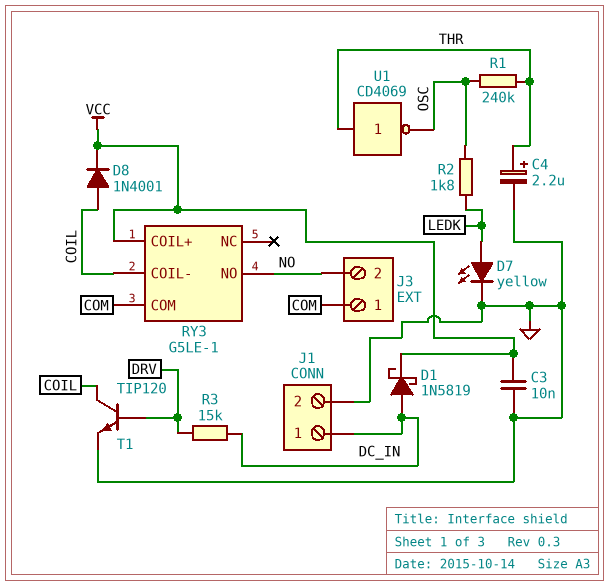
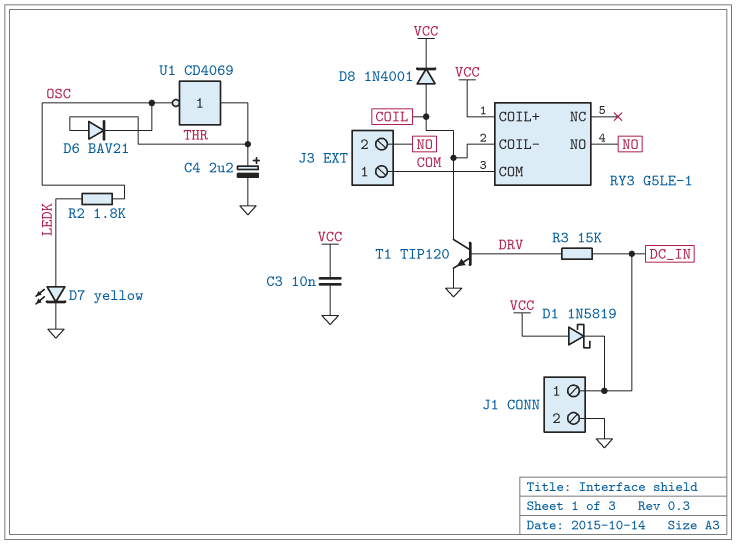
D1: schottky 1N5819 (A DC_IN, K VCC) -> schottky 1N5819 (A VCC, K DC_IN)
D6: none -> diode BAV21 (A THR, K OSC)
R1: 240k (OSC, THR) -> none

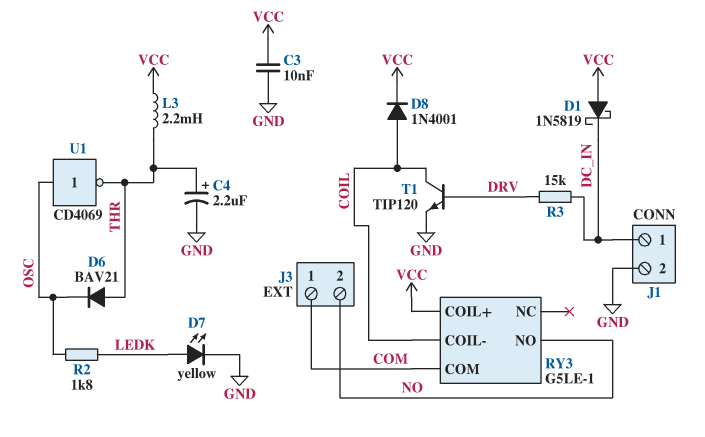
L3: none -> 2.2mH (THR, VCC)
U1: NOT CD4069 (in THR, out OSC) -> NOT CD4069 (in OSC, out THR)

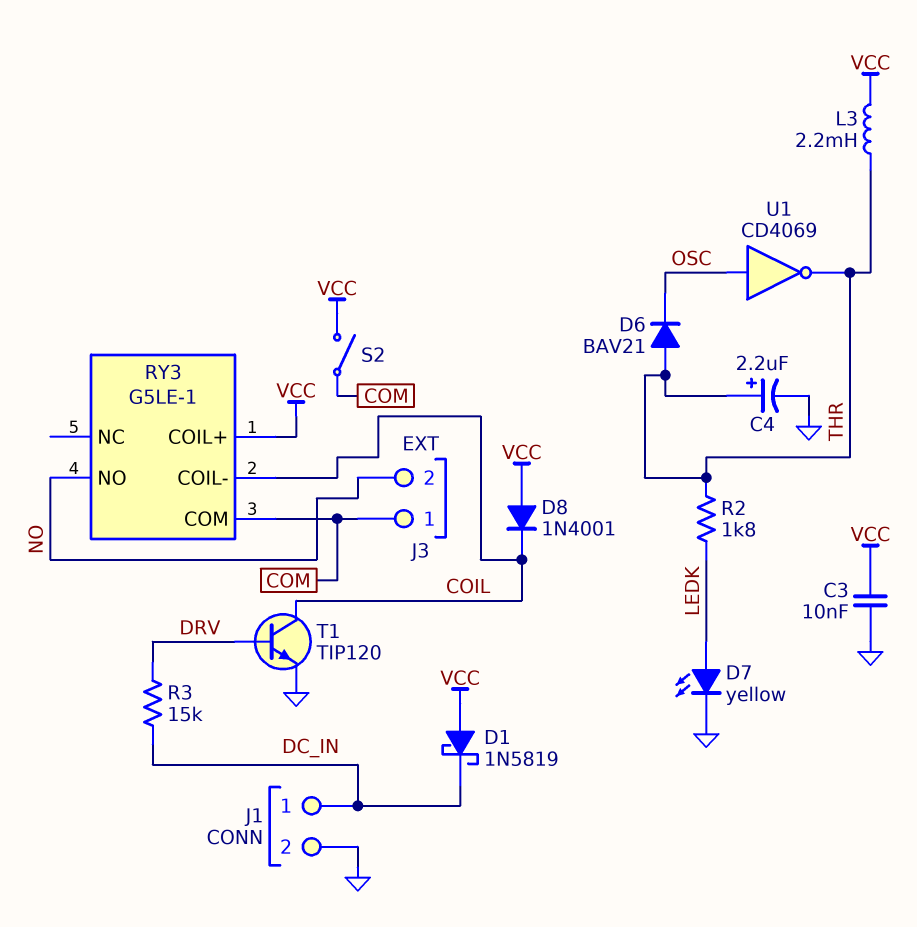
D8: diode 1N4001 (A COIL, K VCC) -> diode 1N4001 (A VCC, K COIL)
R2: 1.8k (LEDK, OSC) -> 1.8k (LEDK, THR)
S2: none -> switch (COM, VCC)

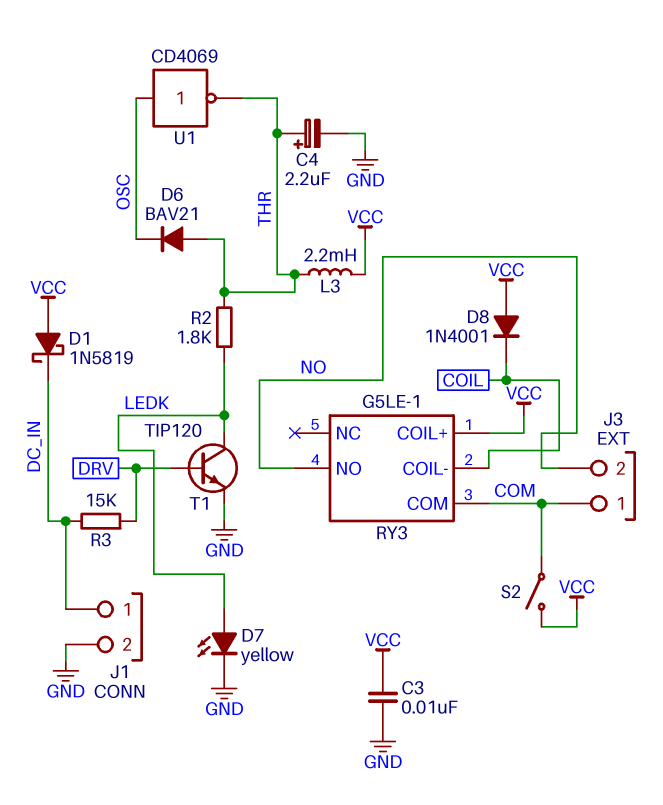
T1: NPN TIP120 (B DRV, C COIL, E GND) -> NPN TIP120 (B DRV, C LEDK, E GND)

